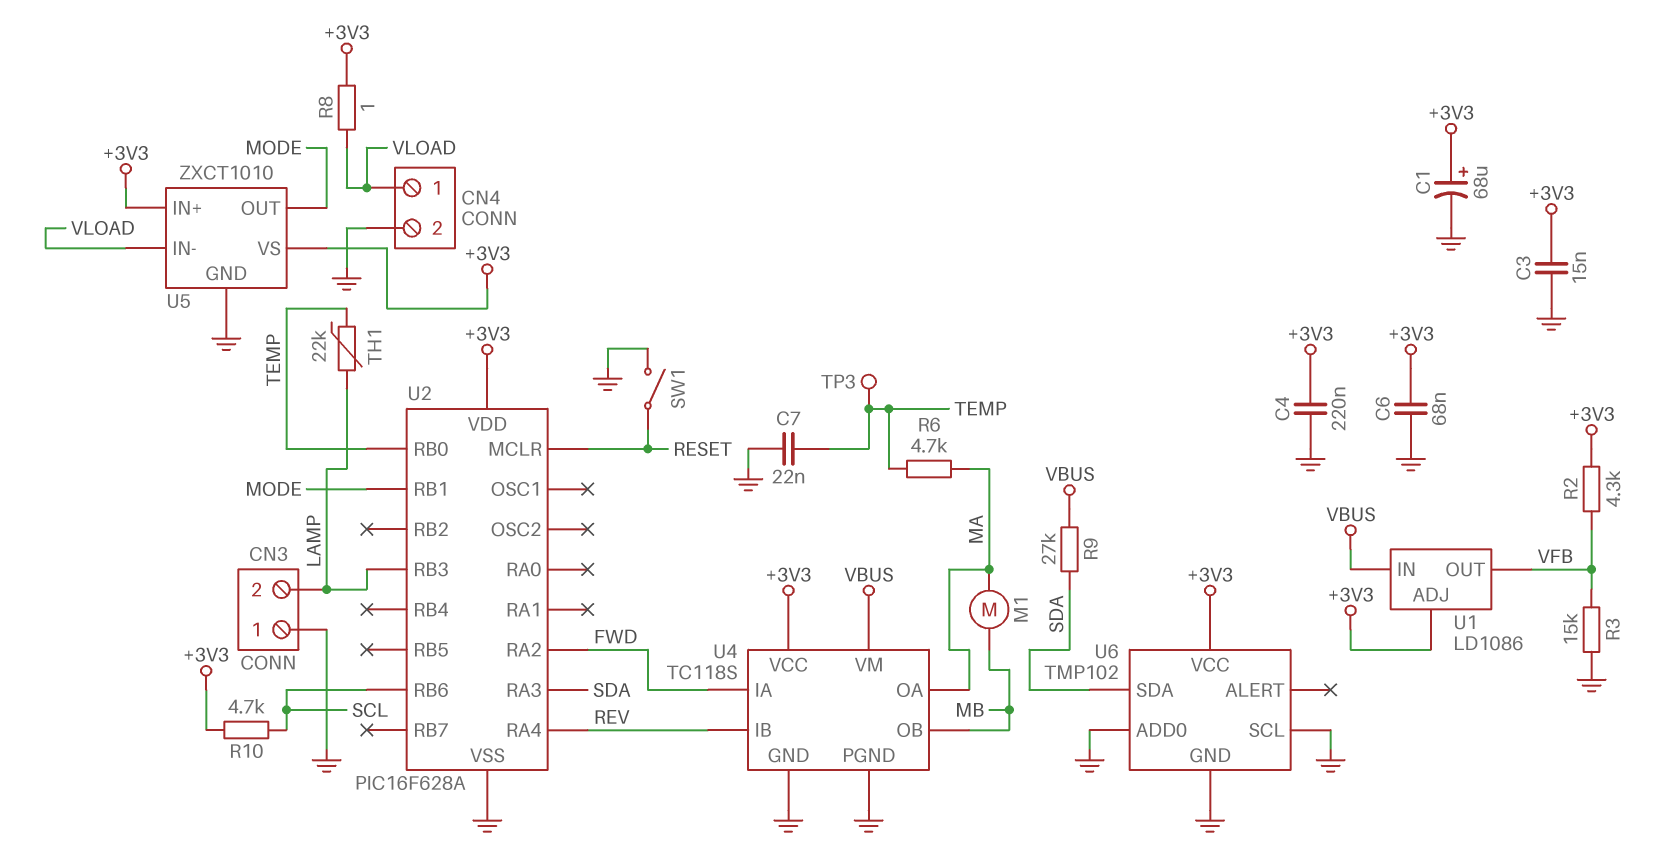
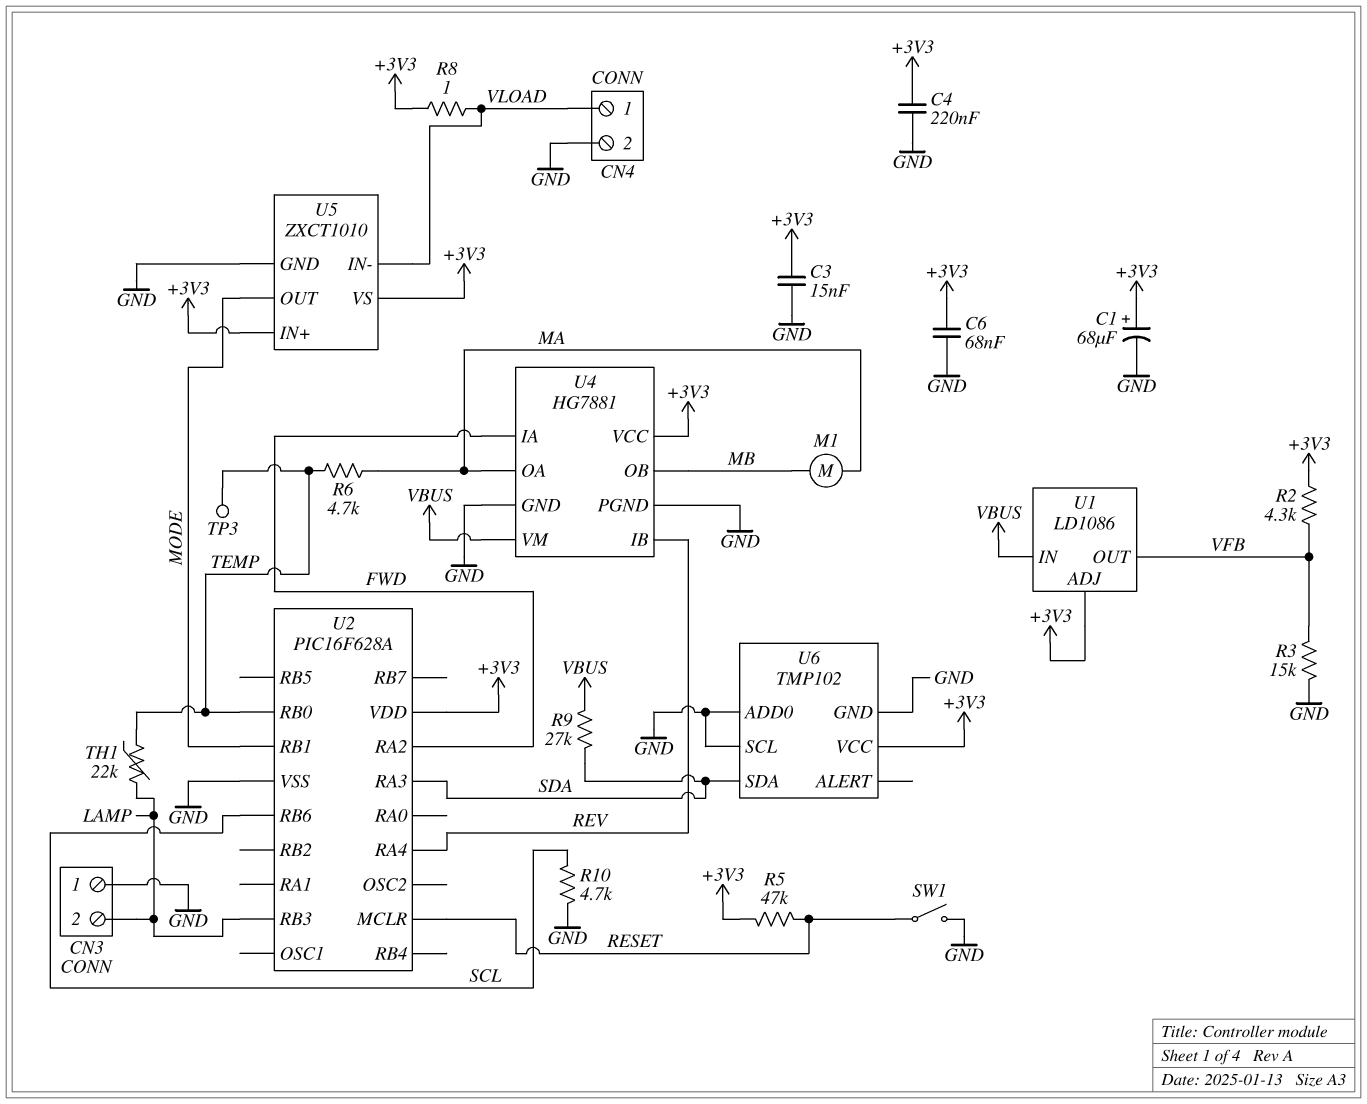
C7: 22nF (GND, TEMP) -> none
R5: none -> 47k (+3V3, RESET)
R10: 4.7k (+3V3, SCL) -> 4.7k (GND, SCL)
U4: TC118S -> HG7881

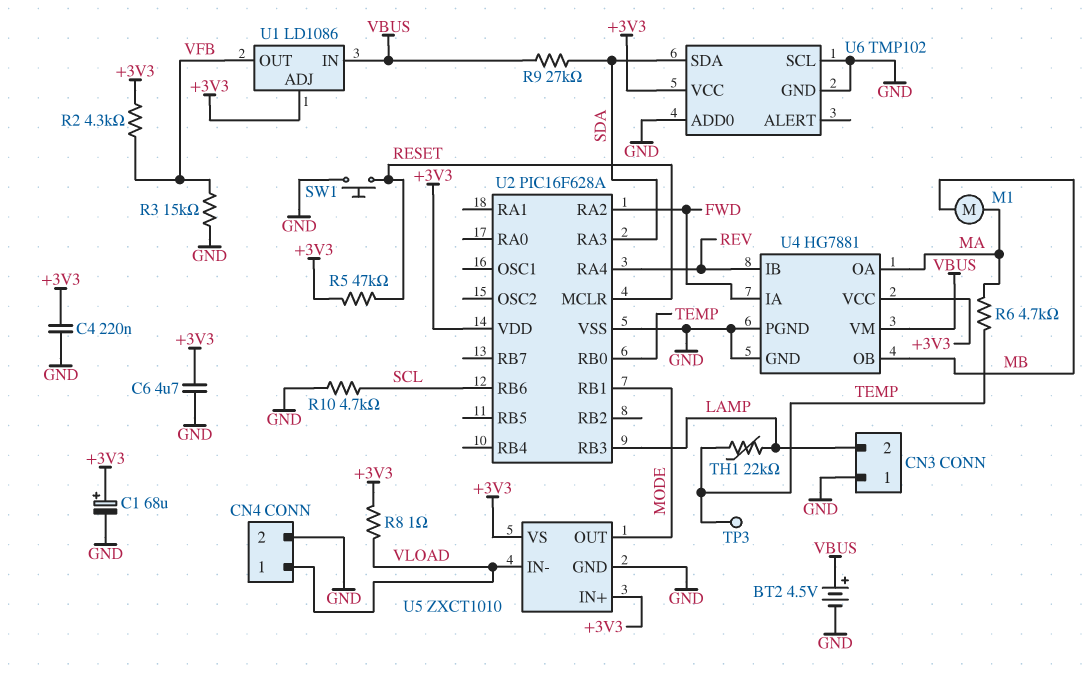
BT2: none -> 4.5V (plus VBUS, minus GND)
C3: 15nF (+3V3, GND) -> none
C6: 68nF (+3V3, GND) -> 4.7uF (+3V3, GND)
SW1: switch (GND, RESET) -> button (GND, RESET)

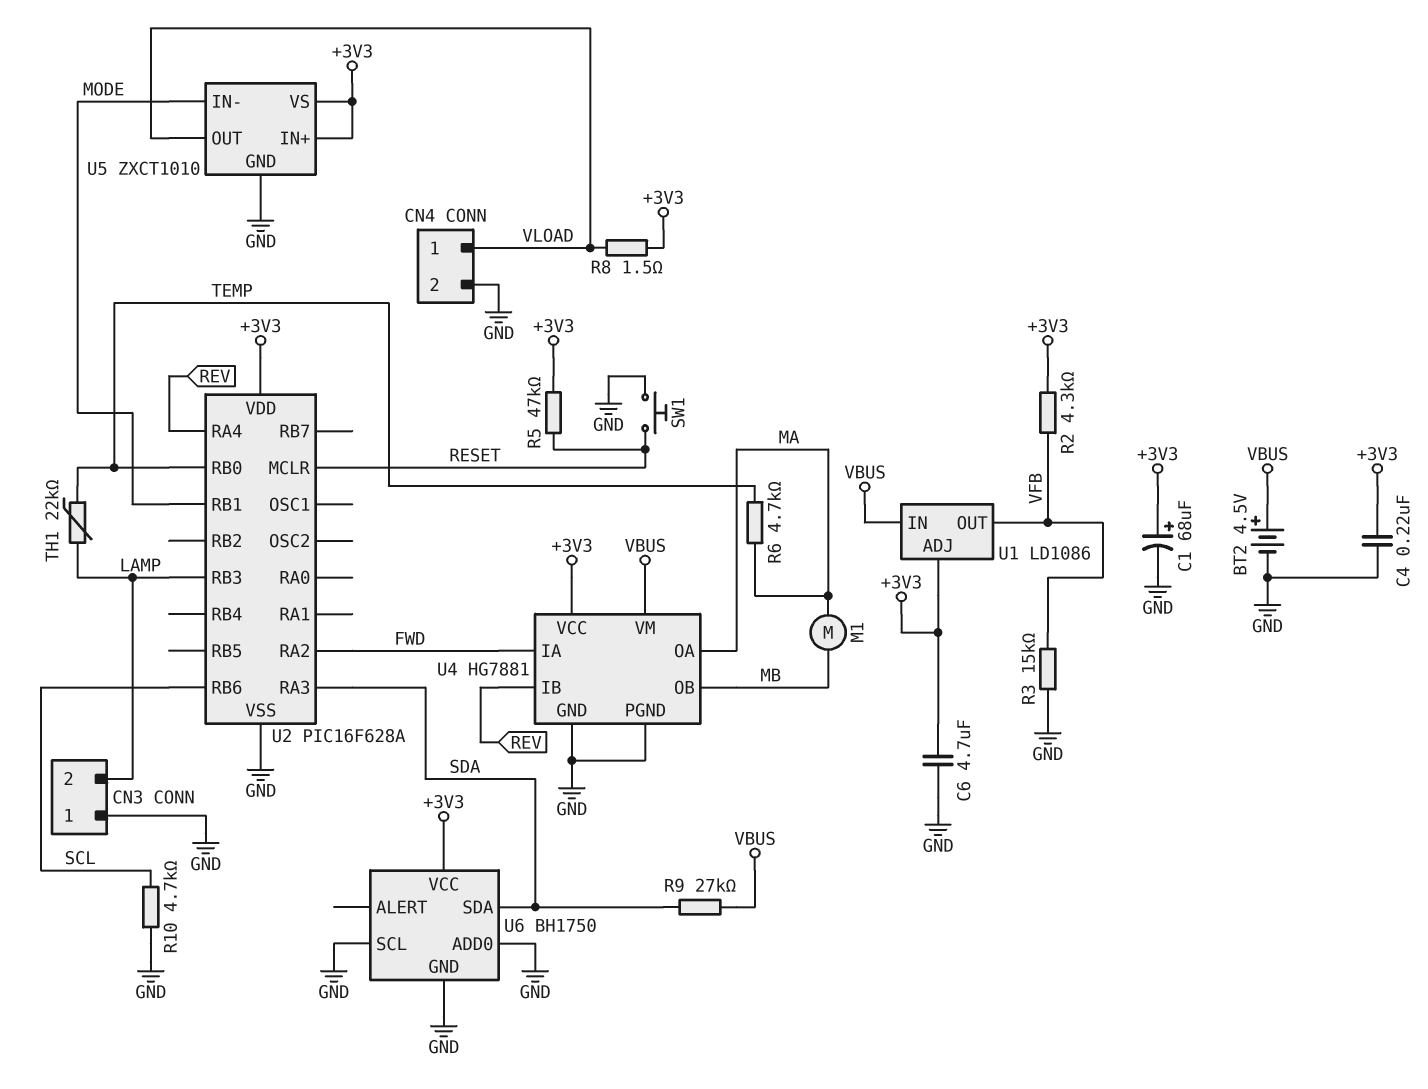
R8: 1 (+3V3, VLOAD) -> 1.5 (+3V3, VLOAD)
TP3: test point (TEMP) -> none
U5 pin IN-: VLOAD -> MODE
U5 pin OUT: MODE -> VLOAD
U6: TMP102 -> BH1750

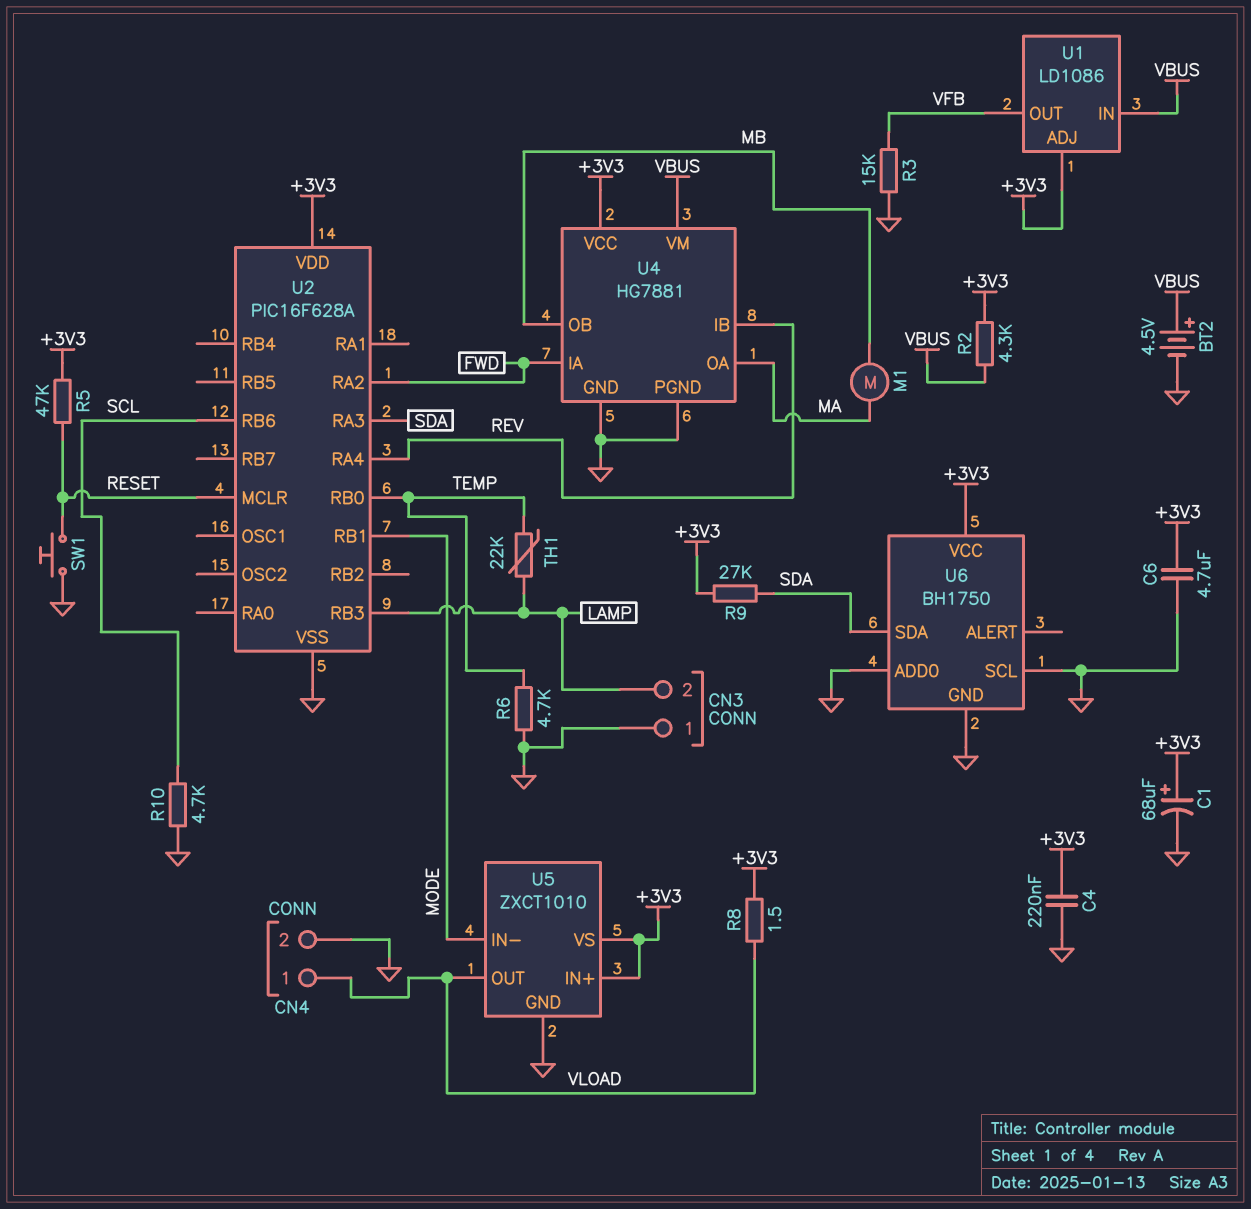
R2: 4.3k (+3V3, VFB) -> 4.3k (+3V3, VBUS)
R6: 4.7k (MA, TEMP) -> 4.7k (GND, TEMP)
R9: 27k (SDA, VBUS) -> 27k (+3V3, SDA)

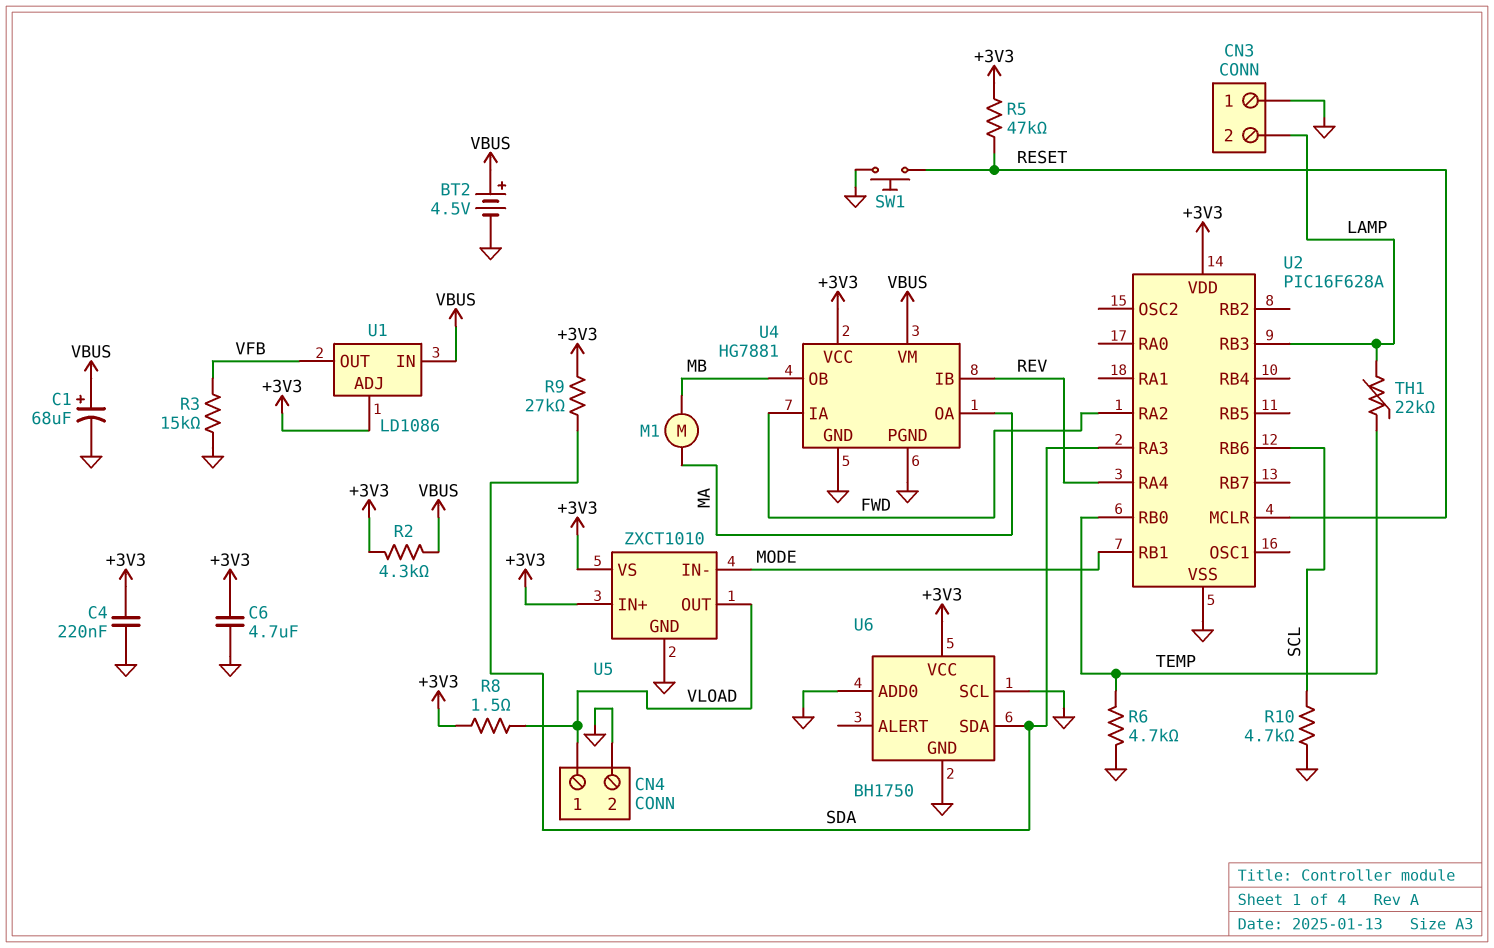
C1: 68uF (plus +3V3, minus GND) -> 68uF (plus VBUS, minus GND)

